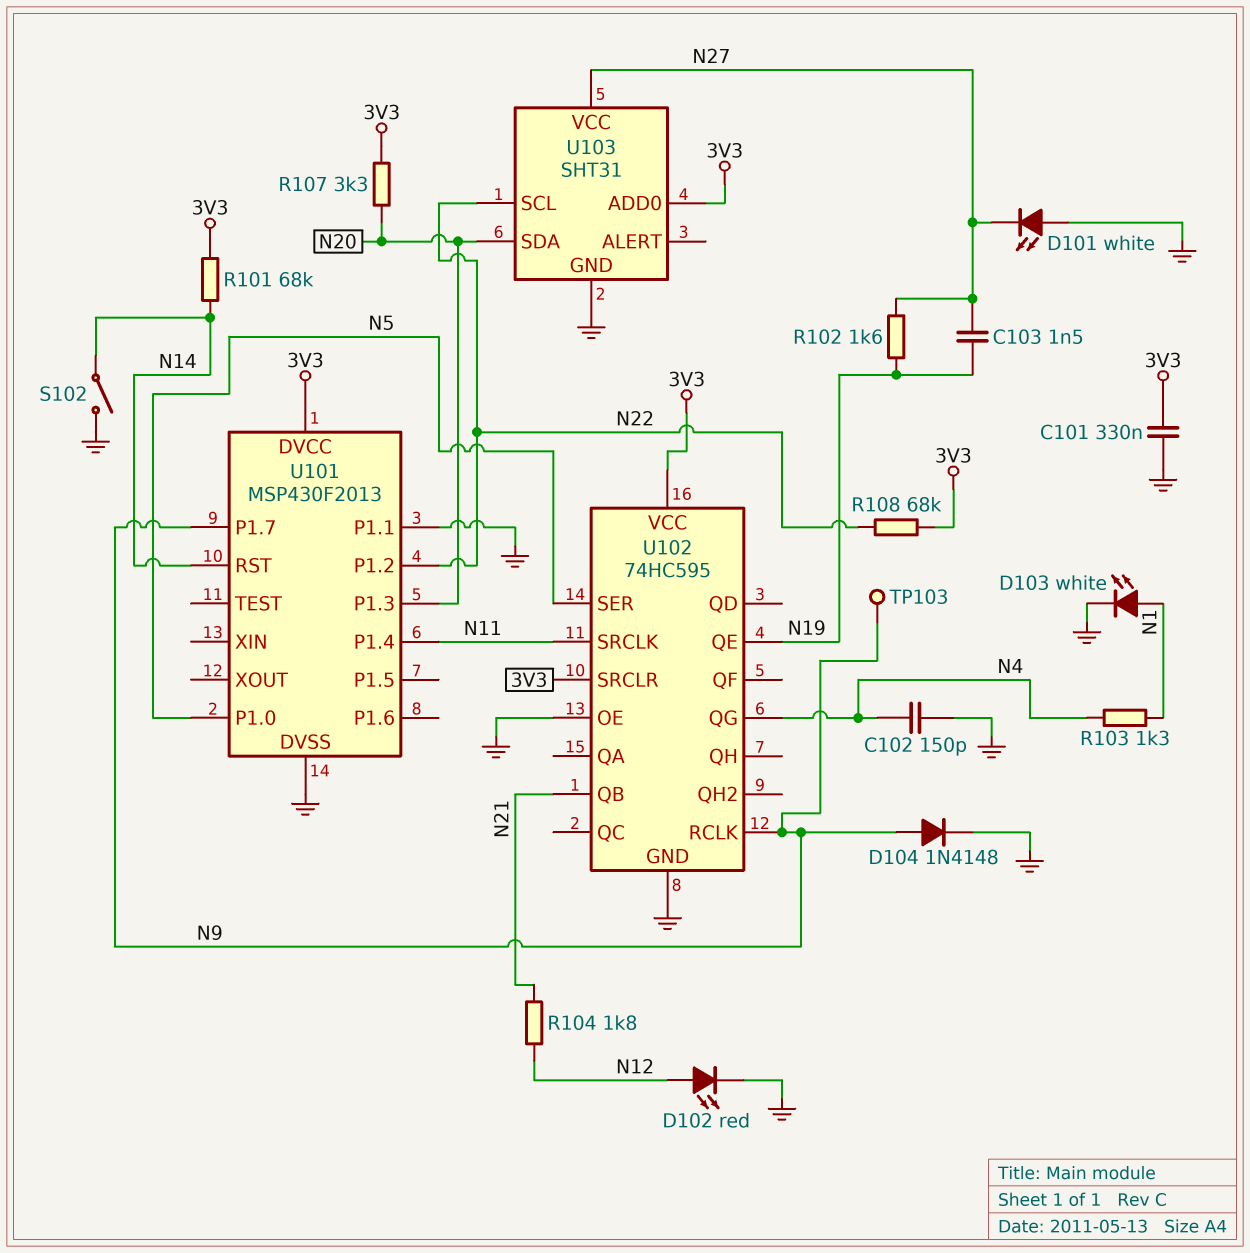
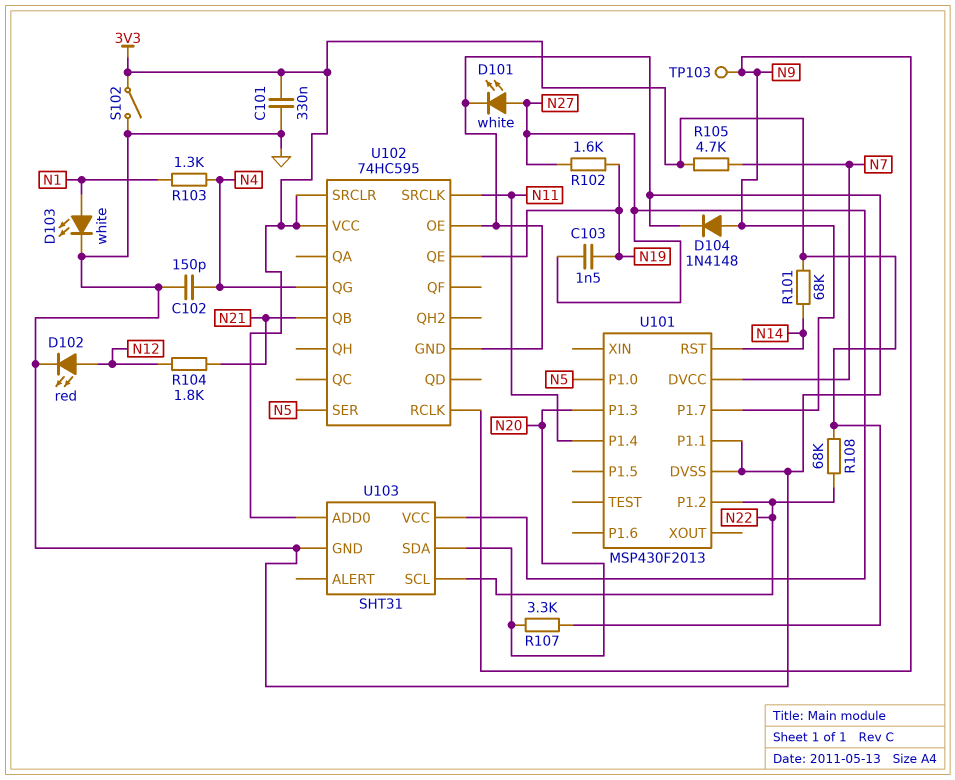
D101: LED white (A GND, K N27) -> LED white (A N27, K GND)
R105: none -> 4.7k (3V3, N7)
S102: switch (GND, N14) -> switch (3V3, GND)
U101 pin DVCC: 3V3 -> N7

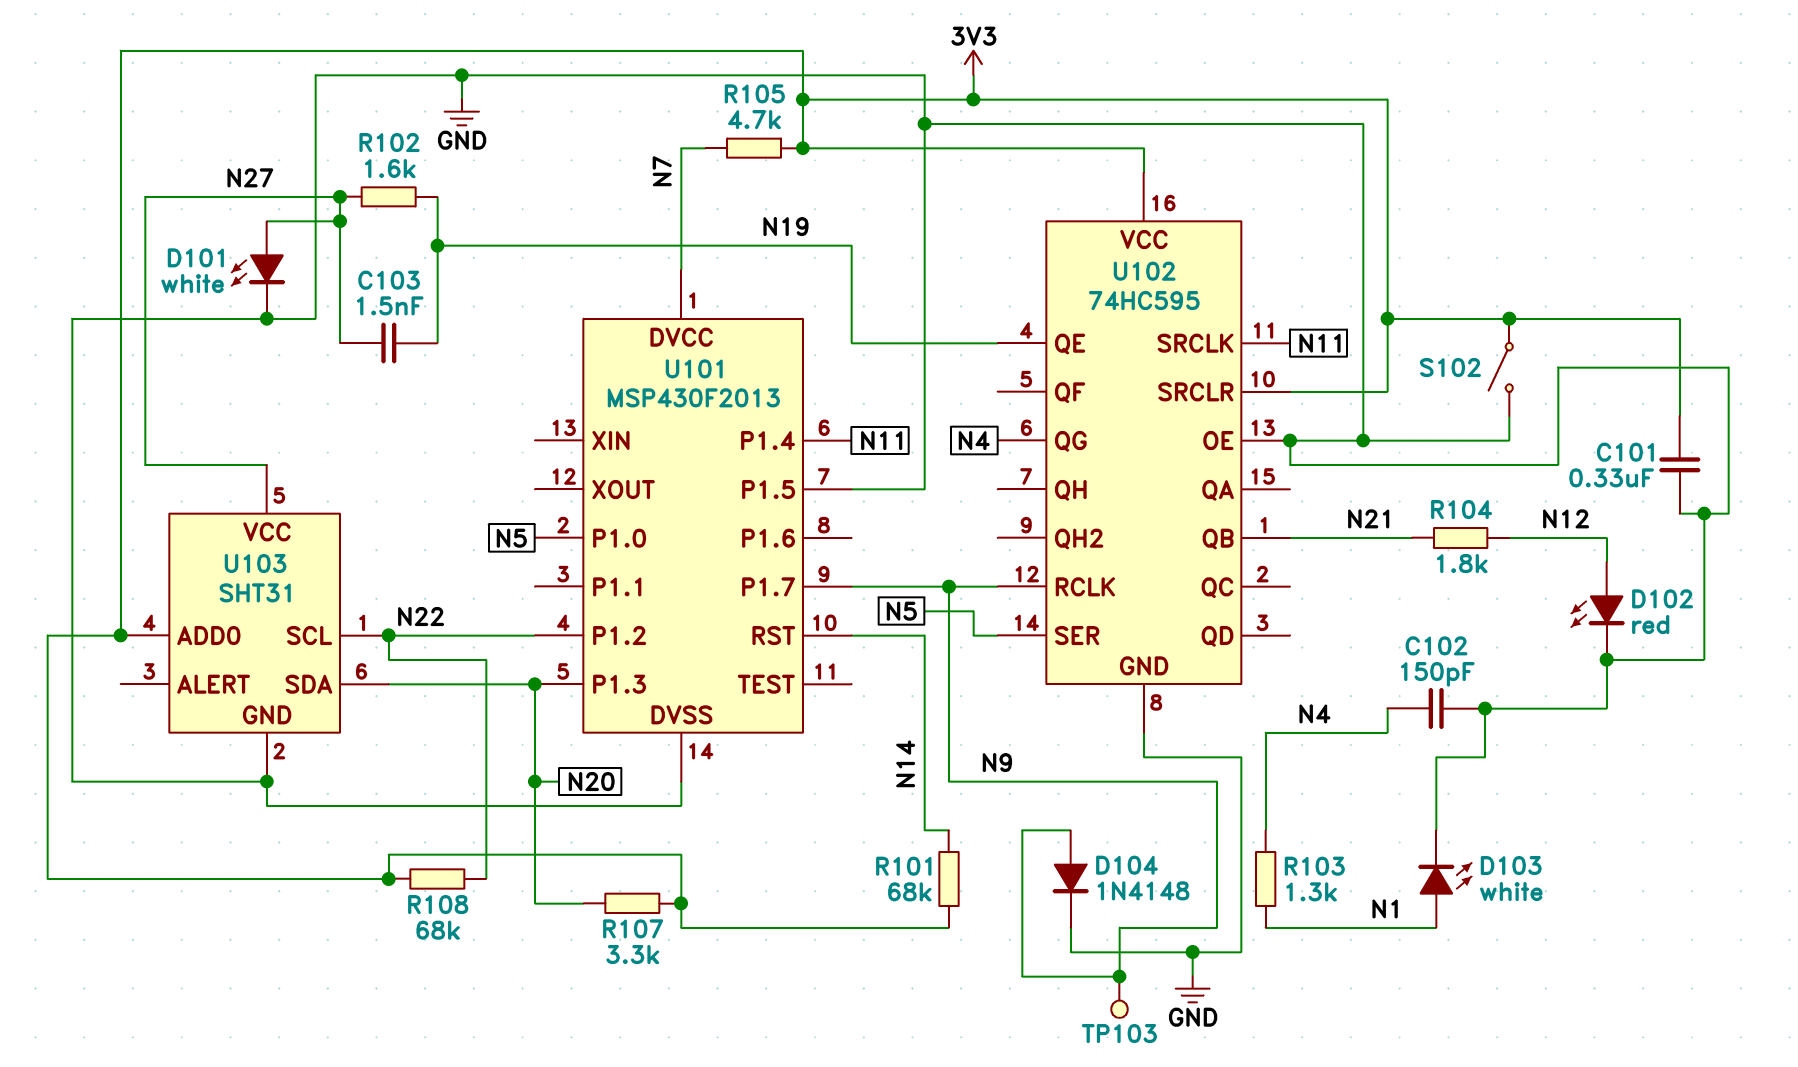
U101 pin P1.1: GND -> none
U101 pin P1.5: none -> GND

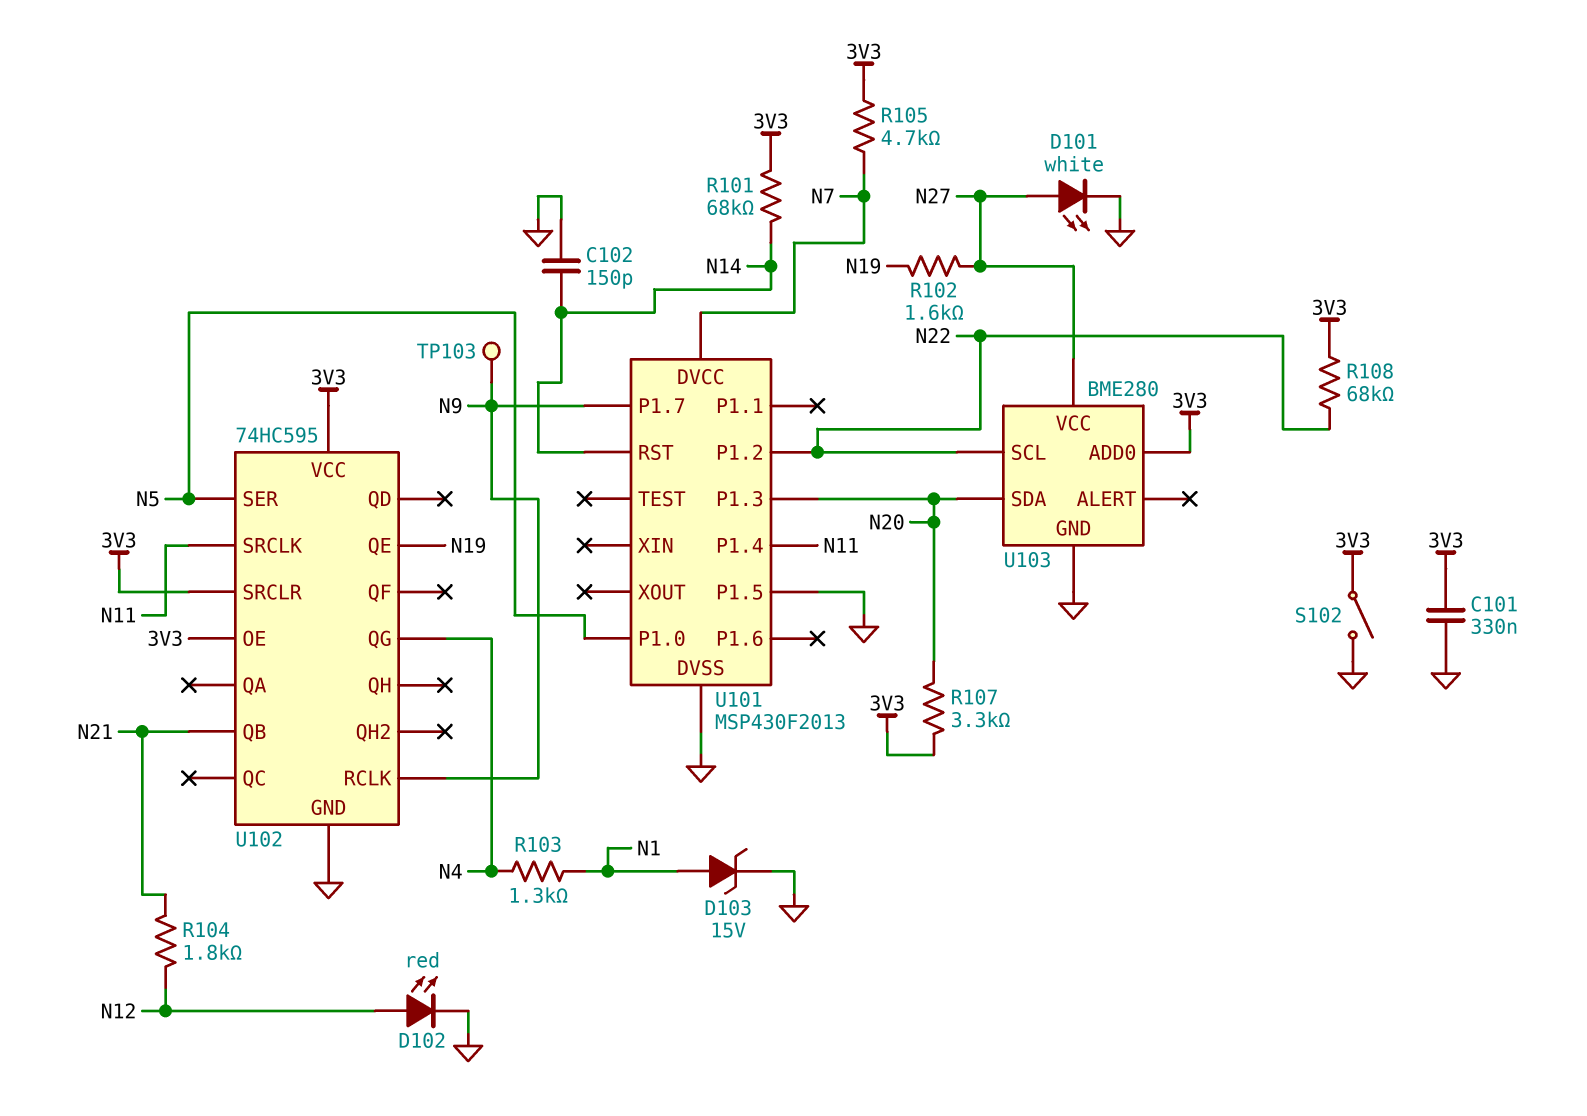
C102: 150pF (GND, N4) -> 150pF (GND, N14)
C103: 1.5nF (N19, N27) -> none
D103: LED white (A N1, K GND) -> zener 15V (A N1, K GND)
D104: diode 1N4148 (A N9, K GND) -> none
U102 pin OE: GND -> 3V3
U103: SHT31 -> BME280

